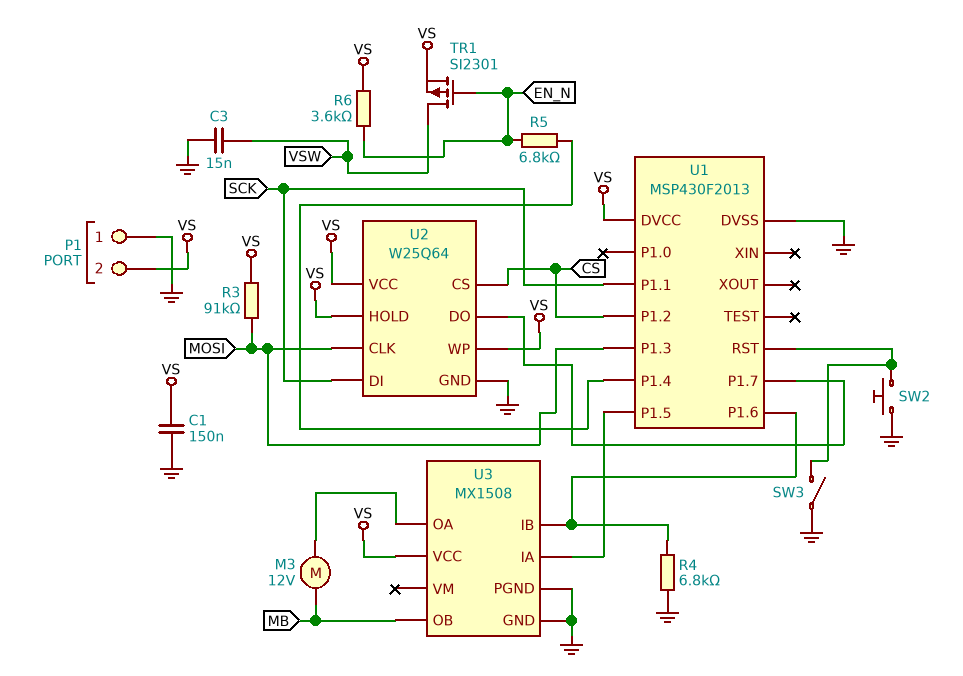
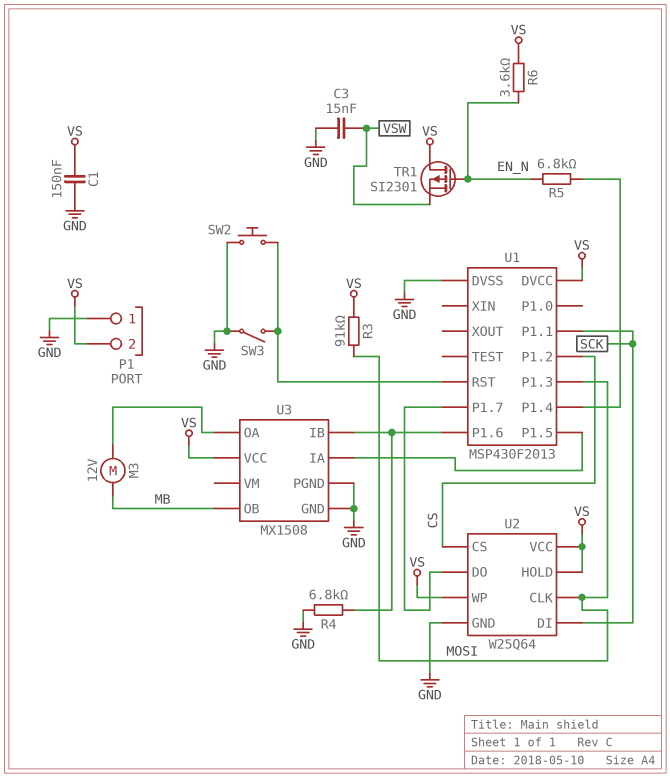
TR1: PMOS SI2301 (G EN_N, D VSW, S VS) -> PMOS SI2301 (G EN_N, D VS, S VSW)

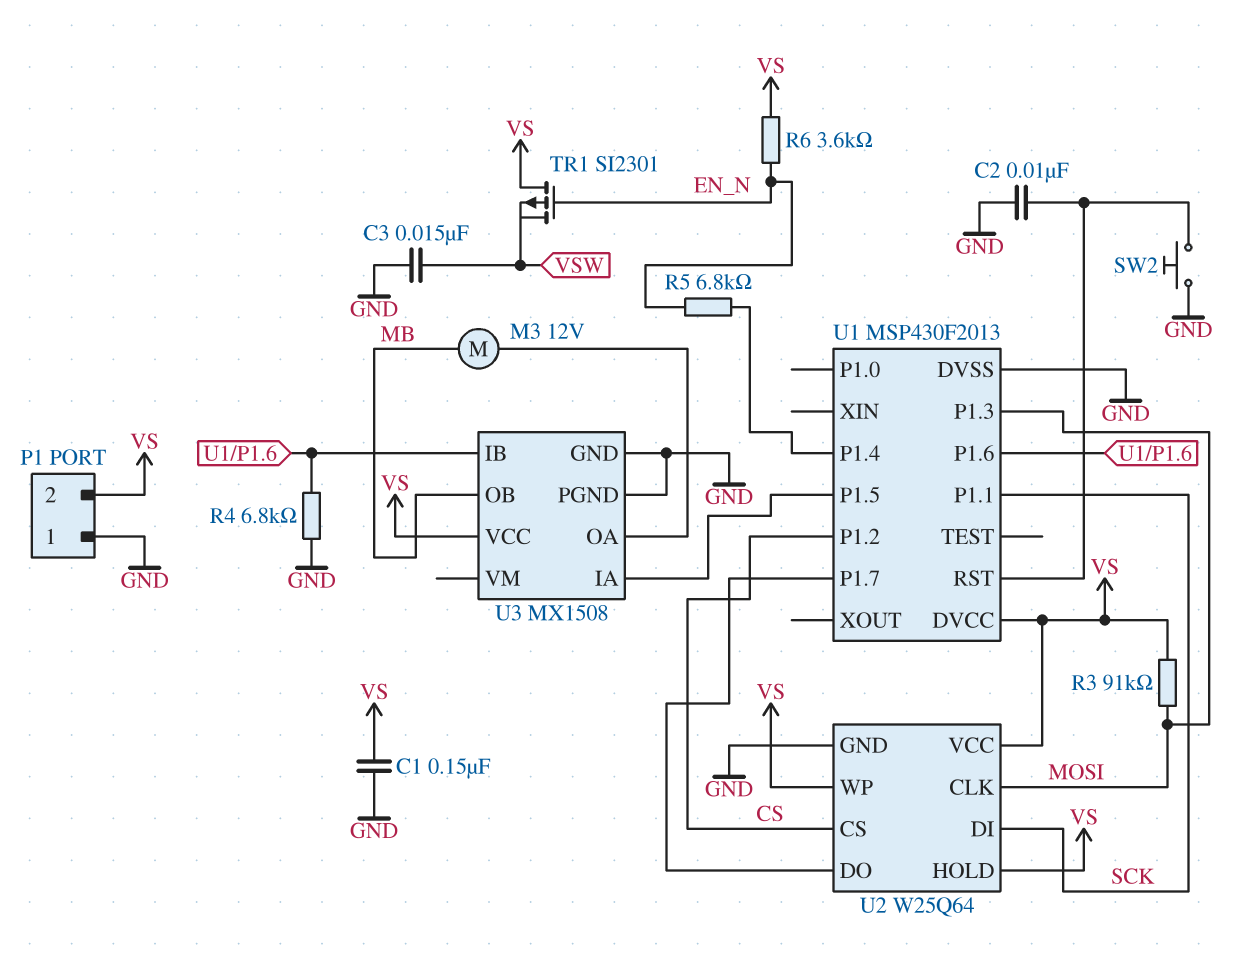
C2: none -> 10nF (GND, U1/RST)
SW3: switch (GND, U1/RST) -> none

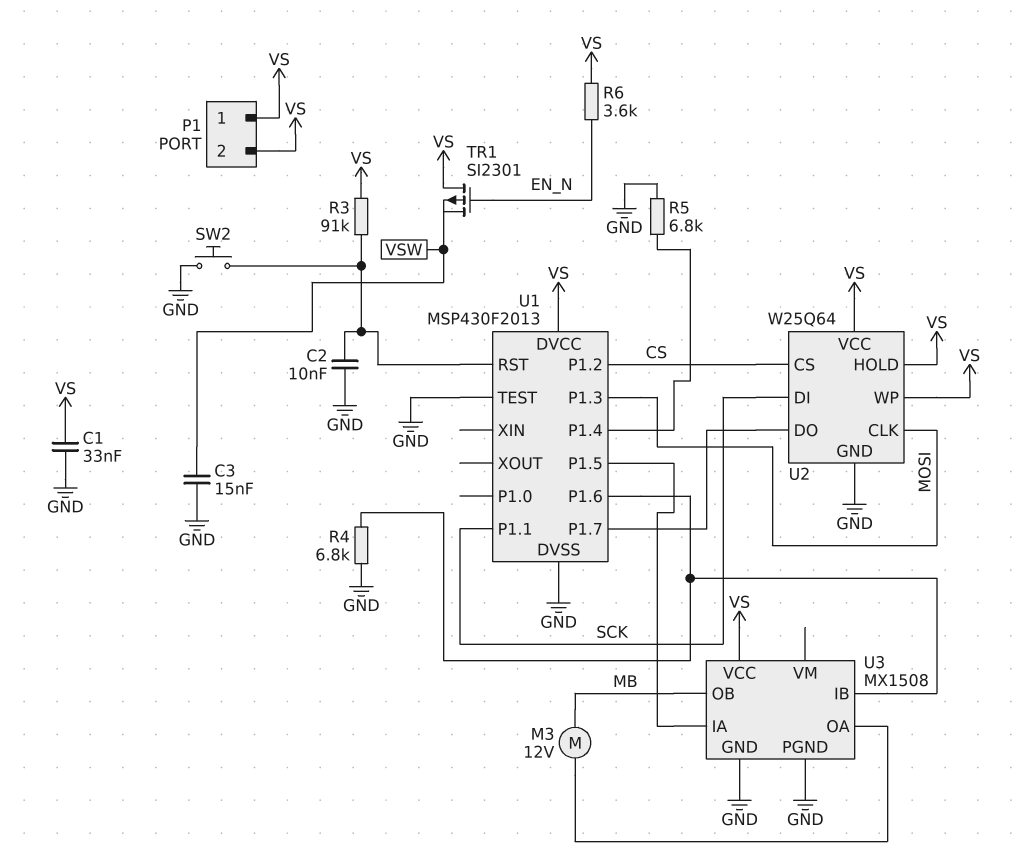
C1: 150nF (GND, VS) -> 33nF (GND, VS)
P1 pin 1: GND -> VS
R3: 91k (MOSI, VS) -> 91k (U1/RST, VS)
R5: 6.8k (EN_N, U1/P1.4) -> 6.8k (GND, U1/P1.4)
U1 pin TEST: none -> GND

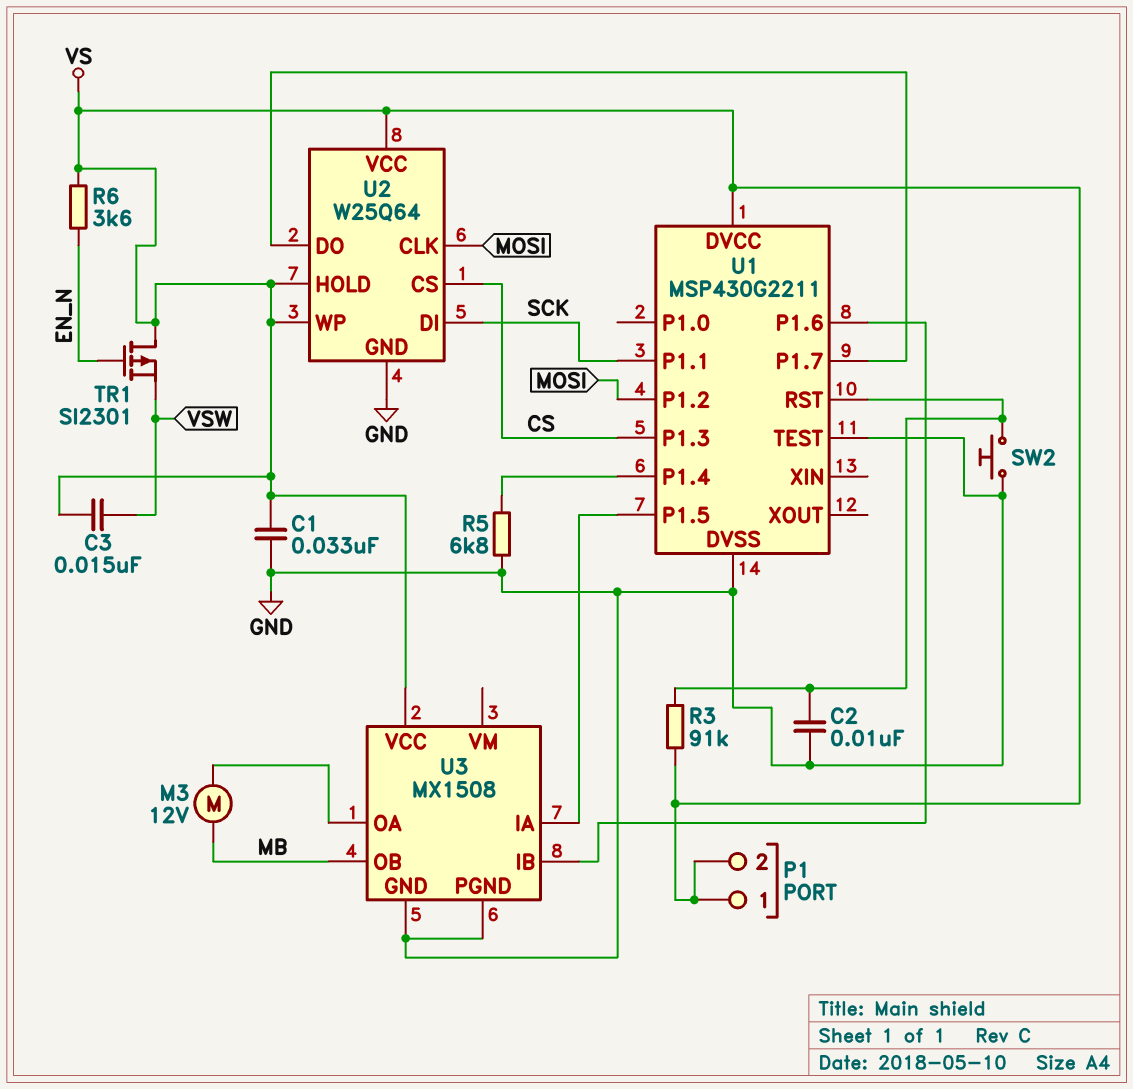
C3: 15nF (GND, VSW) -> 15nF (VS, VSW)
R4: 6.8k (GND, U1/P1.6) -> none
U1: MSP430F2013 -> MSP430G2211
U1 pin P1.2: CS -> MOSI
U1 pin P1.3: MOSI -> CS

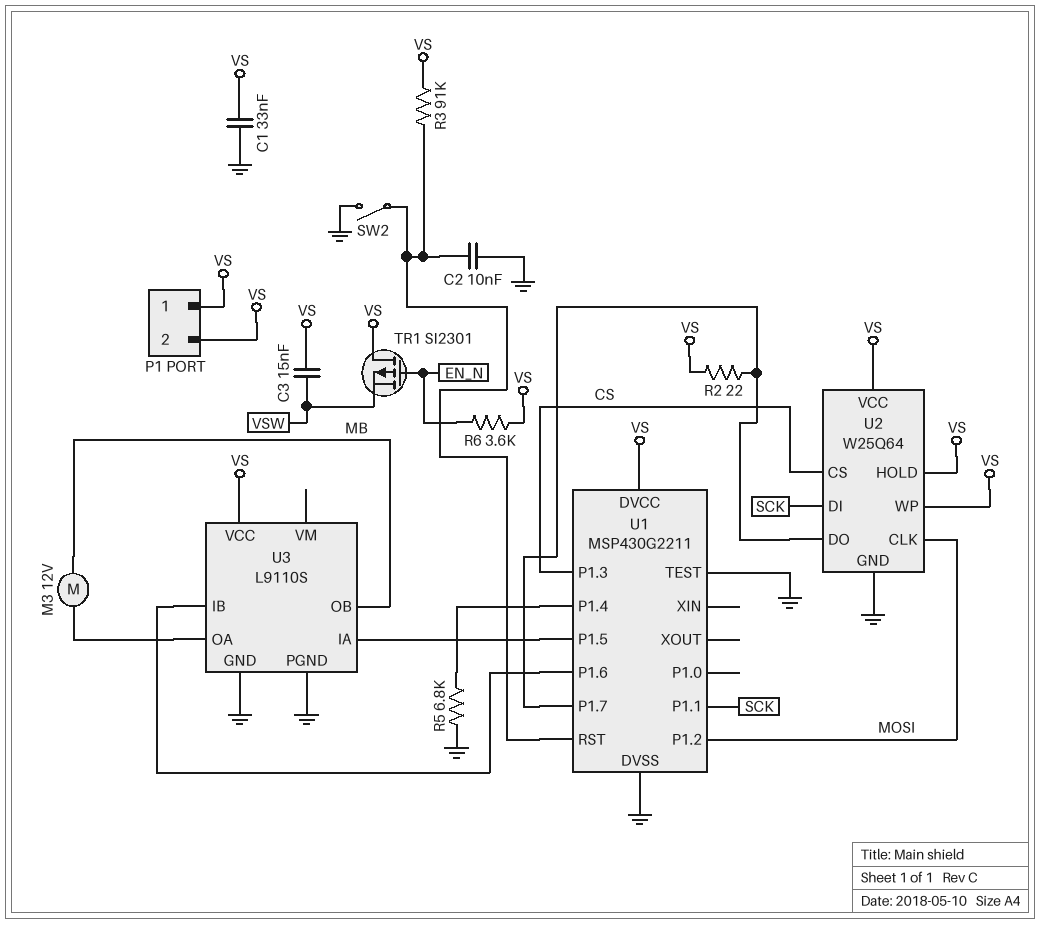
R2: none -> 22 (U1/P1.7, VS)
SW2: button (GND, U1/RST) -> switch (GND, U1/RST)
U3: MX1508 -> L9110S

